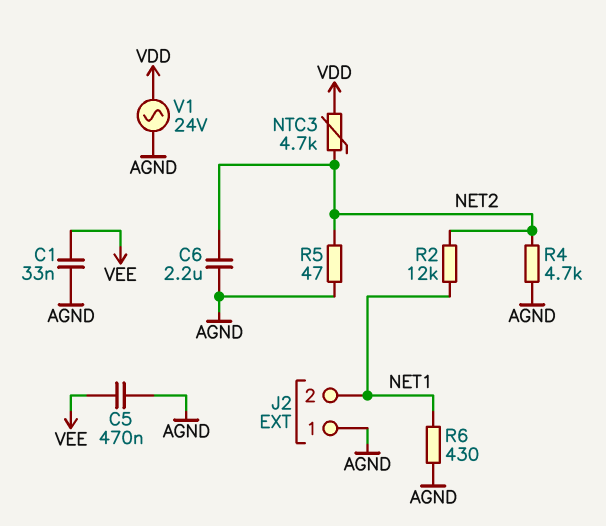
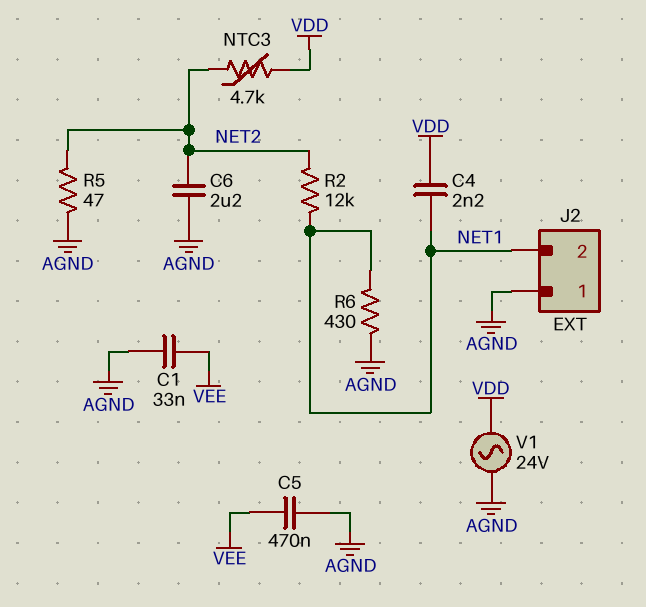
C4: none -> 2.2nF (NET1, VDD)
R4: 4.7k (AGND, NET2) -> none

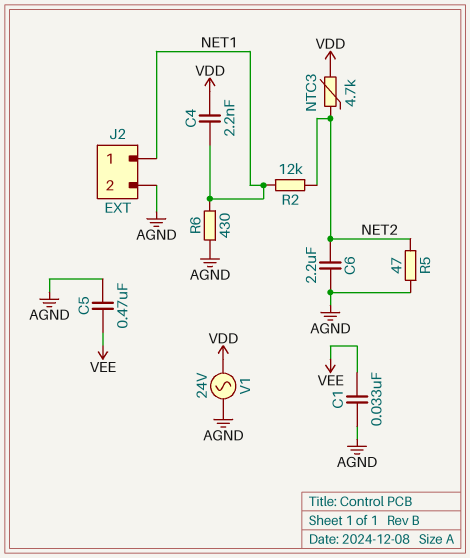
J2 pin 1: AGND -> NET1
J2 pin 2: NET1 -> AGND

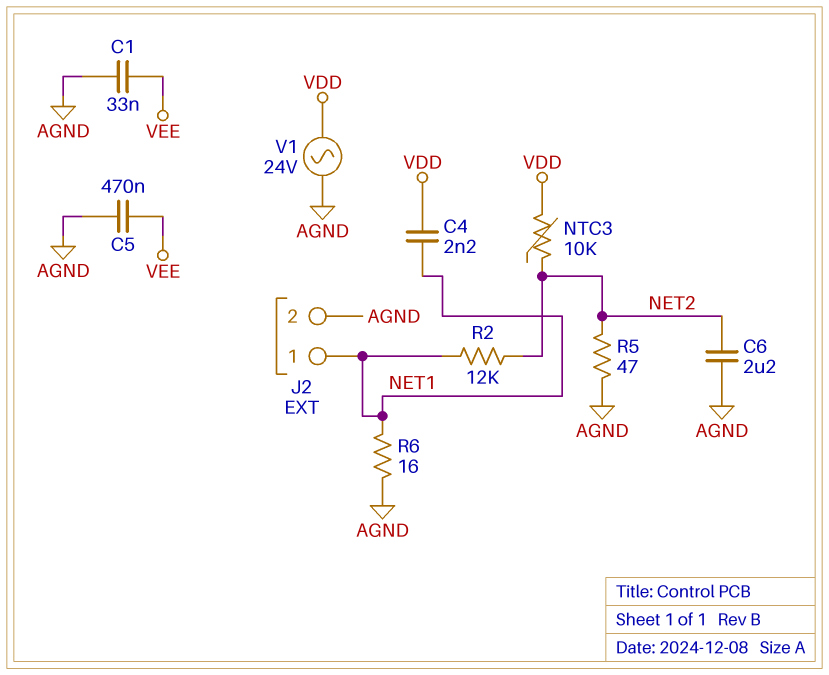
NTC3: 4.7k (NET2, VDD) -> 10k (NET2, VDD)
R6: 430 (AGND, NET1) -> 16 (AGND, NET1)

